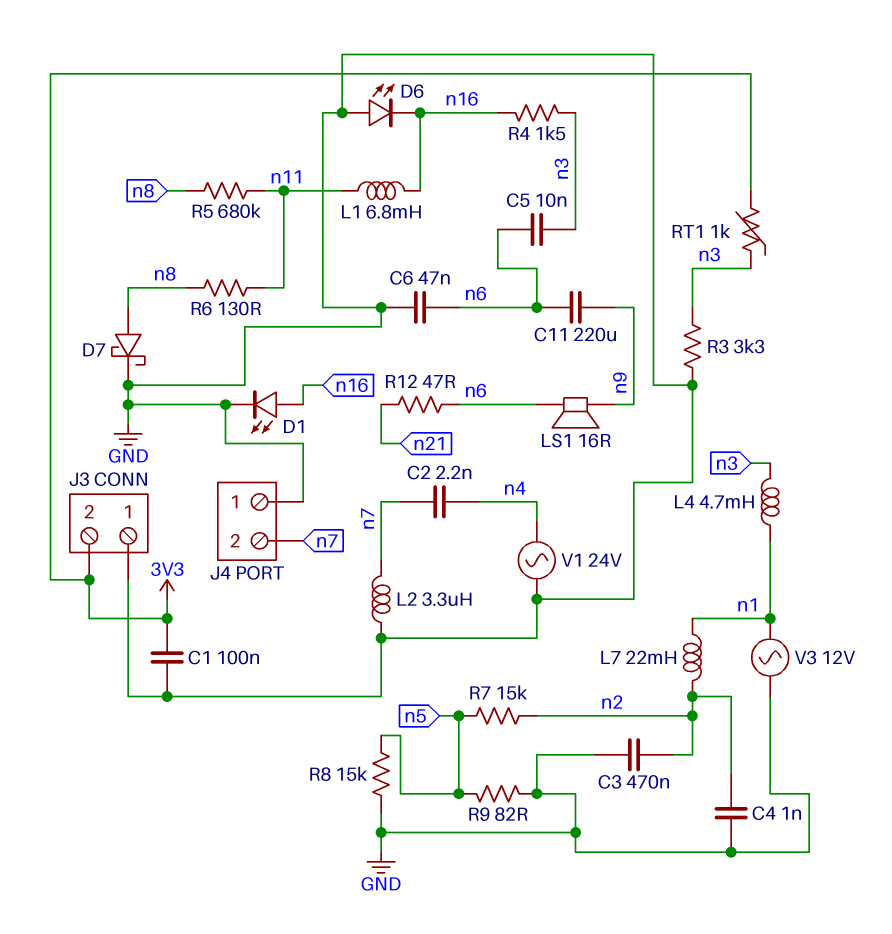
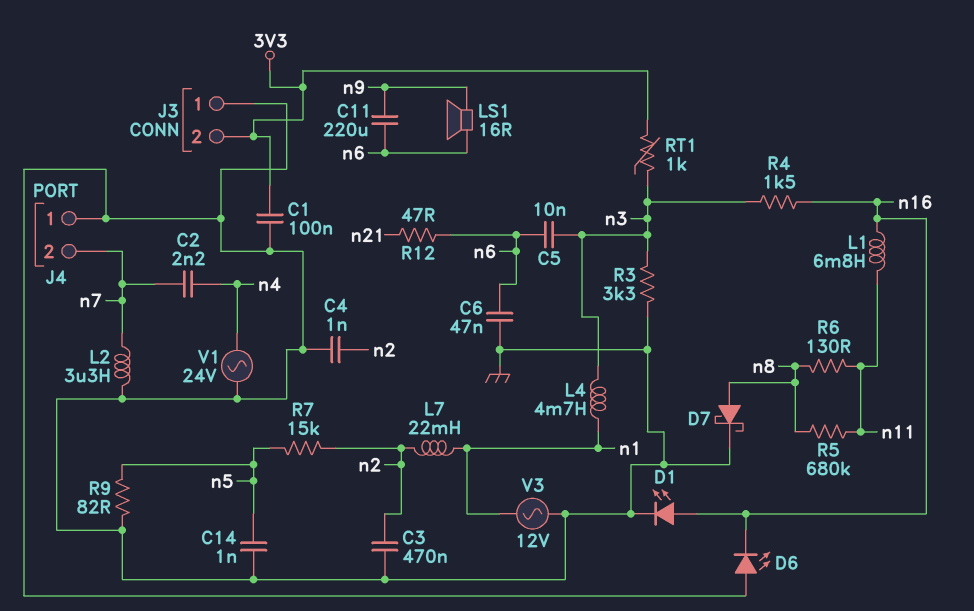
C14: none -> 1nF (GND, n5)
R8: 15k (GND, n5) -> none

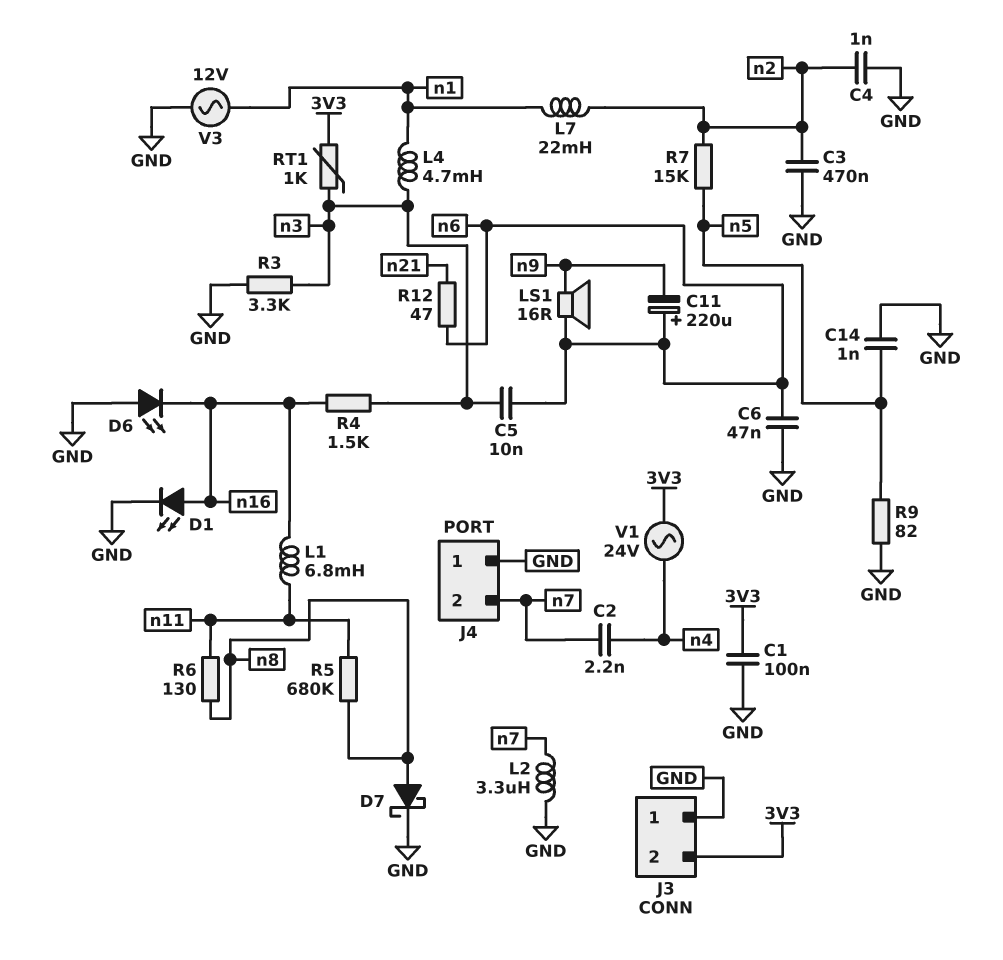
C11: 220uF (n6, n9) -> 220uF (plus n6, minus n9)
V1: AC 24V (GND, n4) -> AC 24V (3V3, n4)

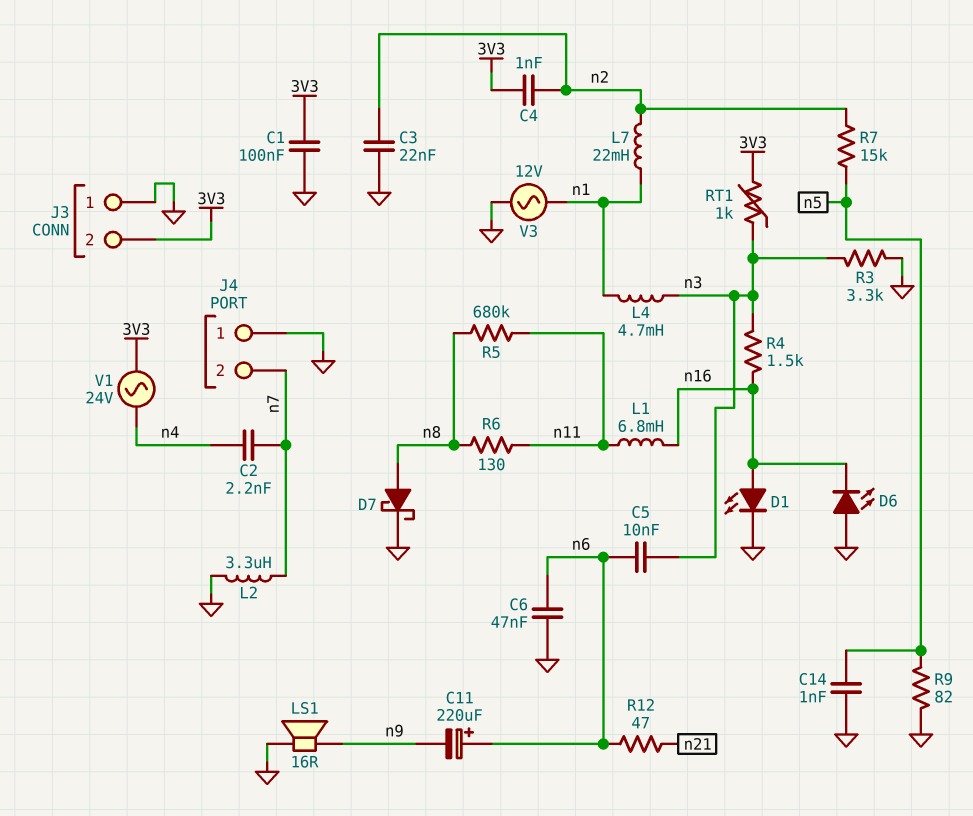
C3: 470nF (GND, n2) -> 22nF (GND, n2)
C4: 1nF (GND, n2) -> 1nF (3V3, n2)
LS1: speaker 16R (n6, n9) -> speaker 16R (GND, n9)

